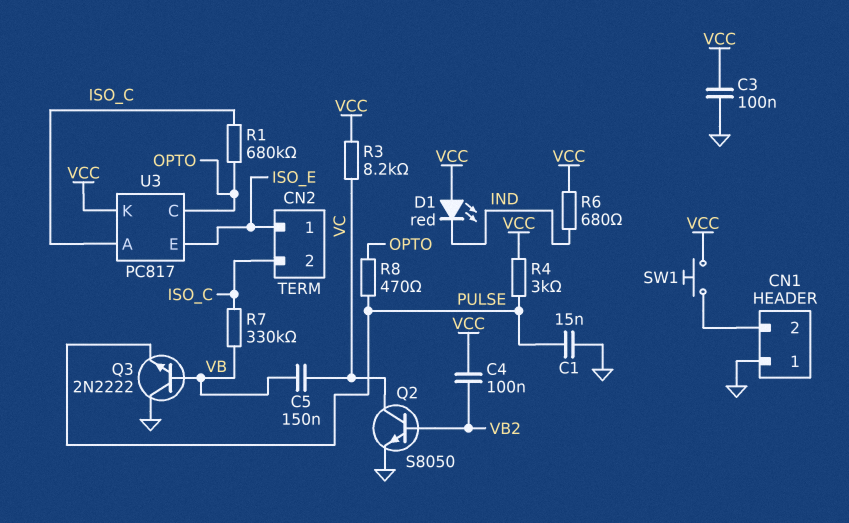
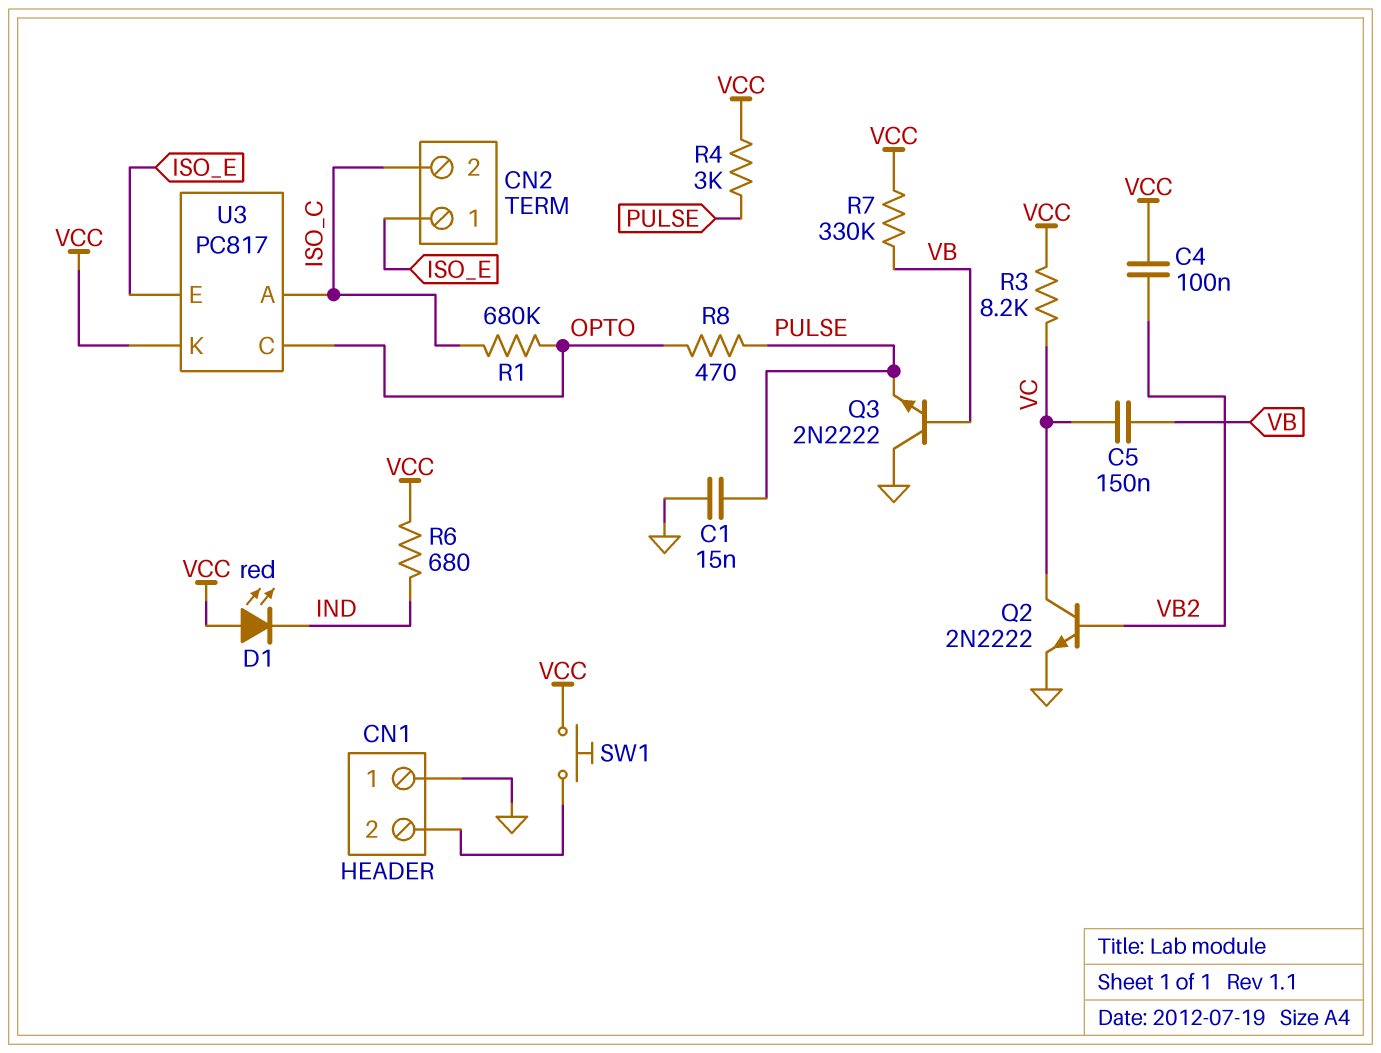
C3: 100nF (GND, VCC) -> none
Q2: NPN S8050 (B VB2, C VC, E GND) -> NPN 2N2222 (B VB2, C VC, E GND)
R7: 330k (ISO_C, VB) -> 330k (VB, VCC)

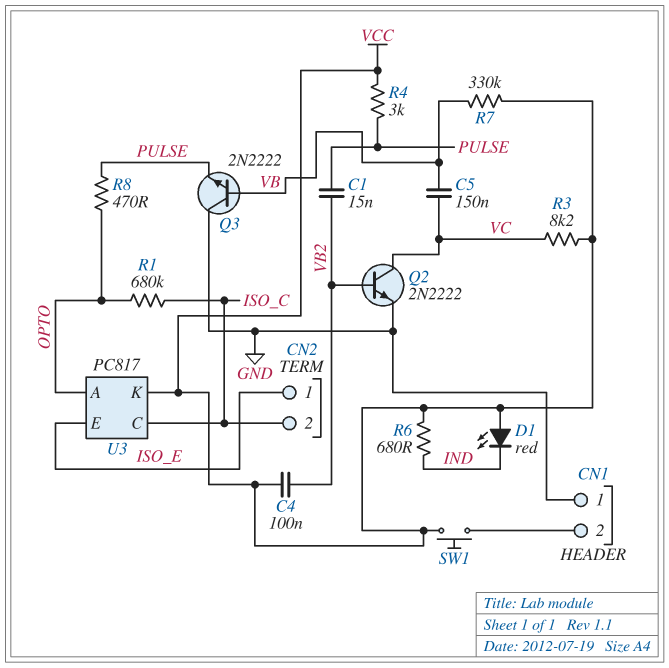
C1: 15nF (GND, PULSE) -> 15nF (PULSE, VB2)
U3 pin A: ISO_C -> OPTO
U3 pin C: OPTO -> ISO_C

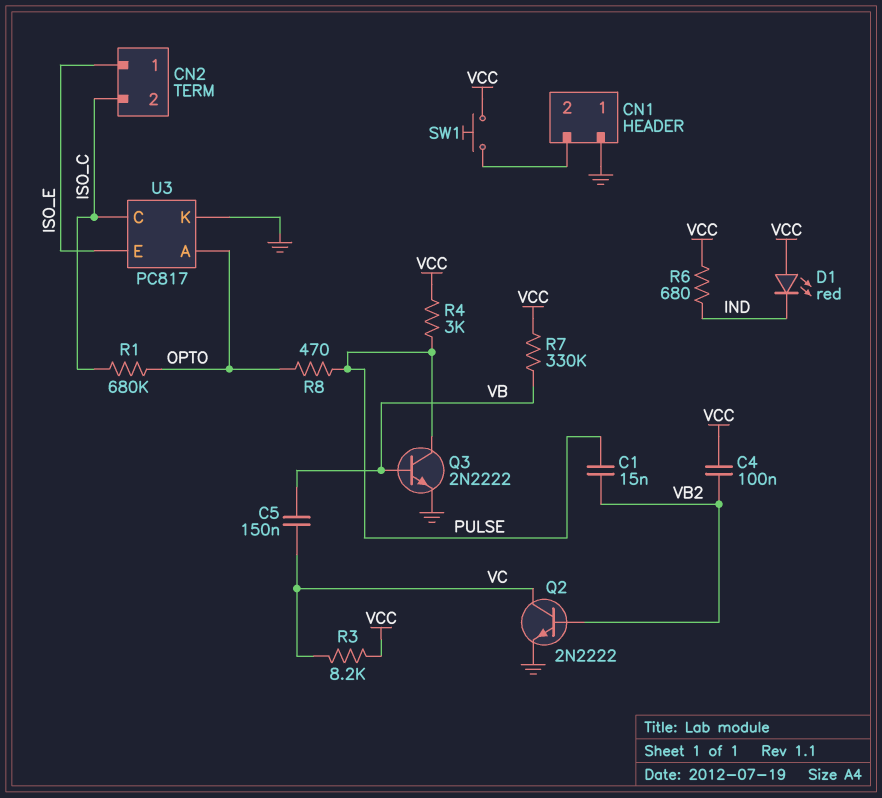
Q3: NPN 2N2222 (B VB, C GND, E PULSE) -> NPN 2N2222 (B VB, C PULSE, E GND)
U3 pin K: VCC -> GND

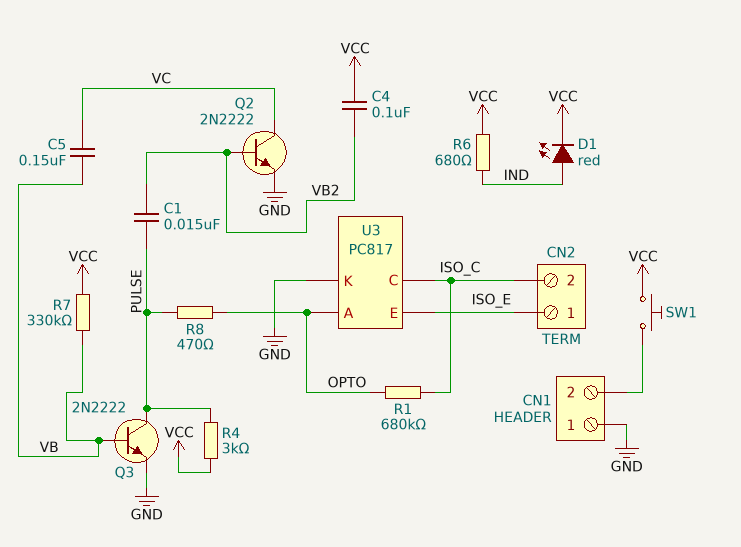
D1: LED red (A VCC, K IND) -> LED red (A IND, K VCC)
R3: 8.2k (VC, VCC) -> none

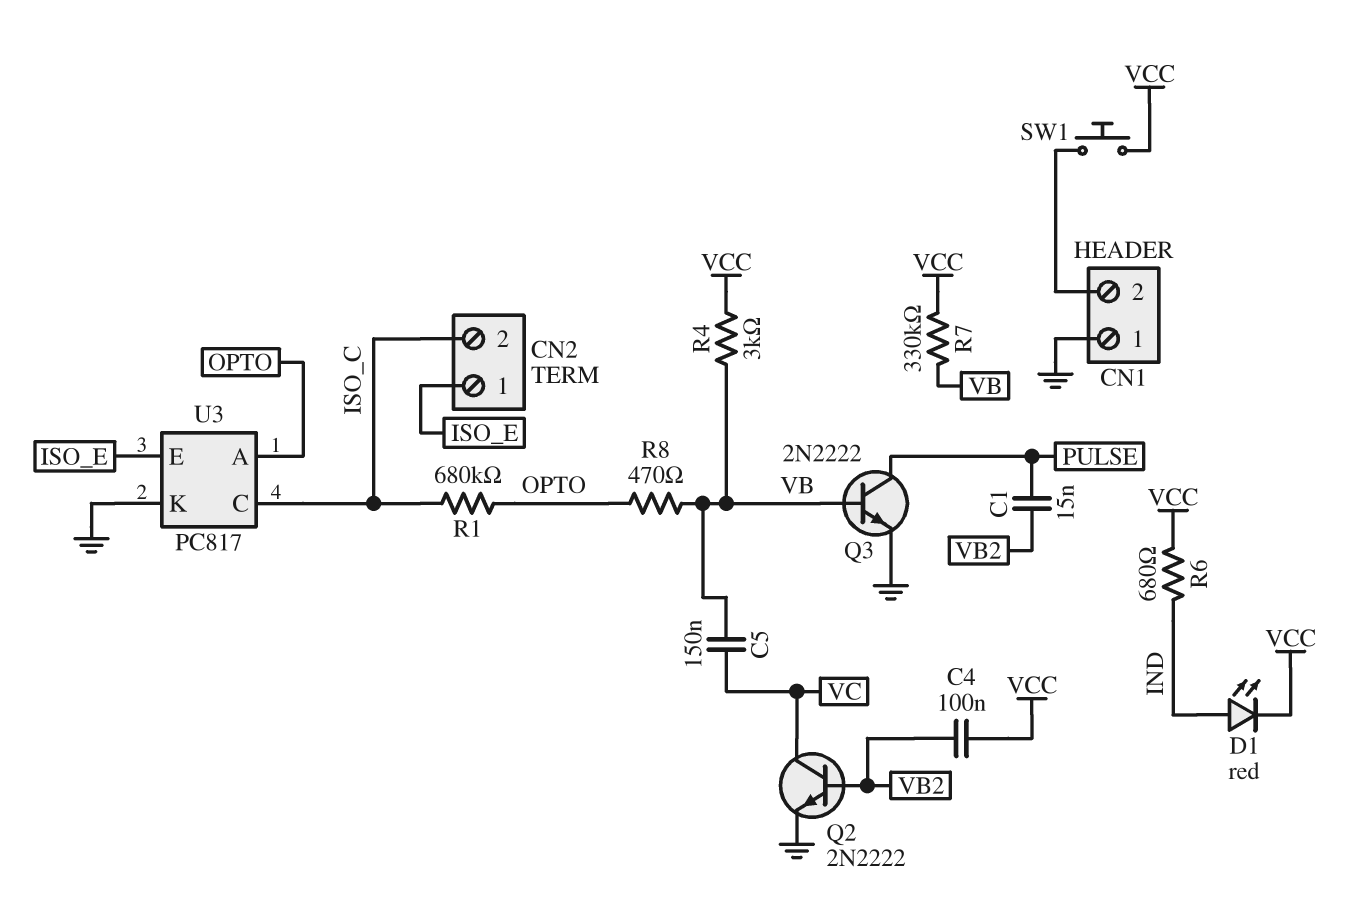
R4: 3k (PULSE, VCC) -> 3k (VB, VCC)
R8: 470 (OPTO, PULSE) -> 470 (OPTO, VB)

